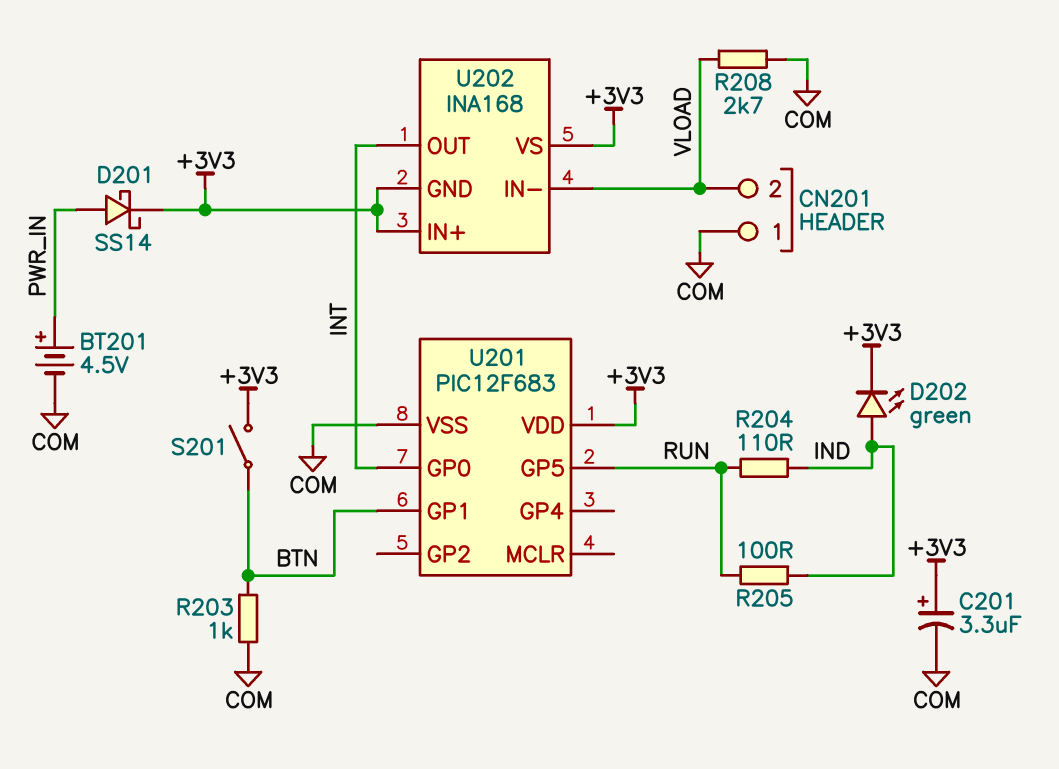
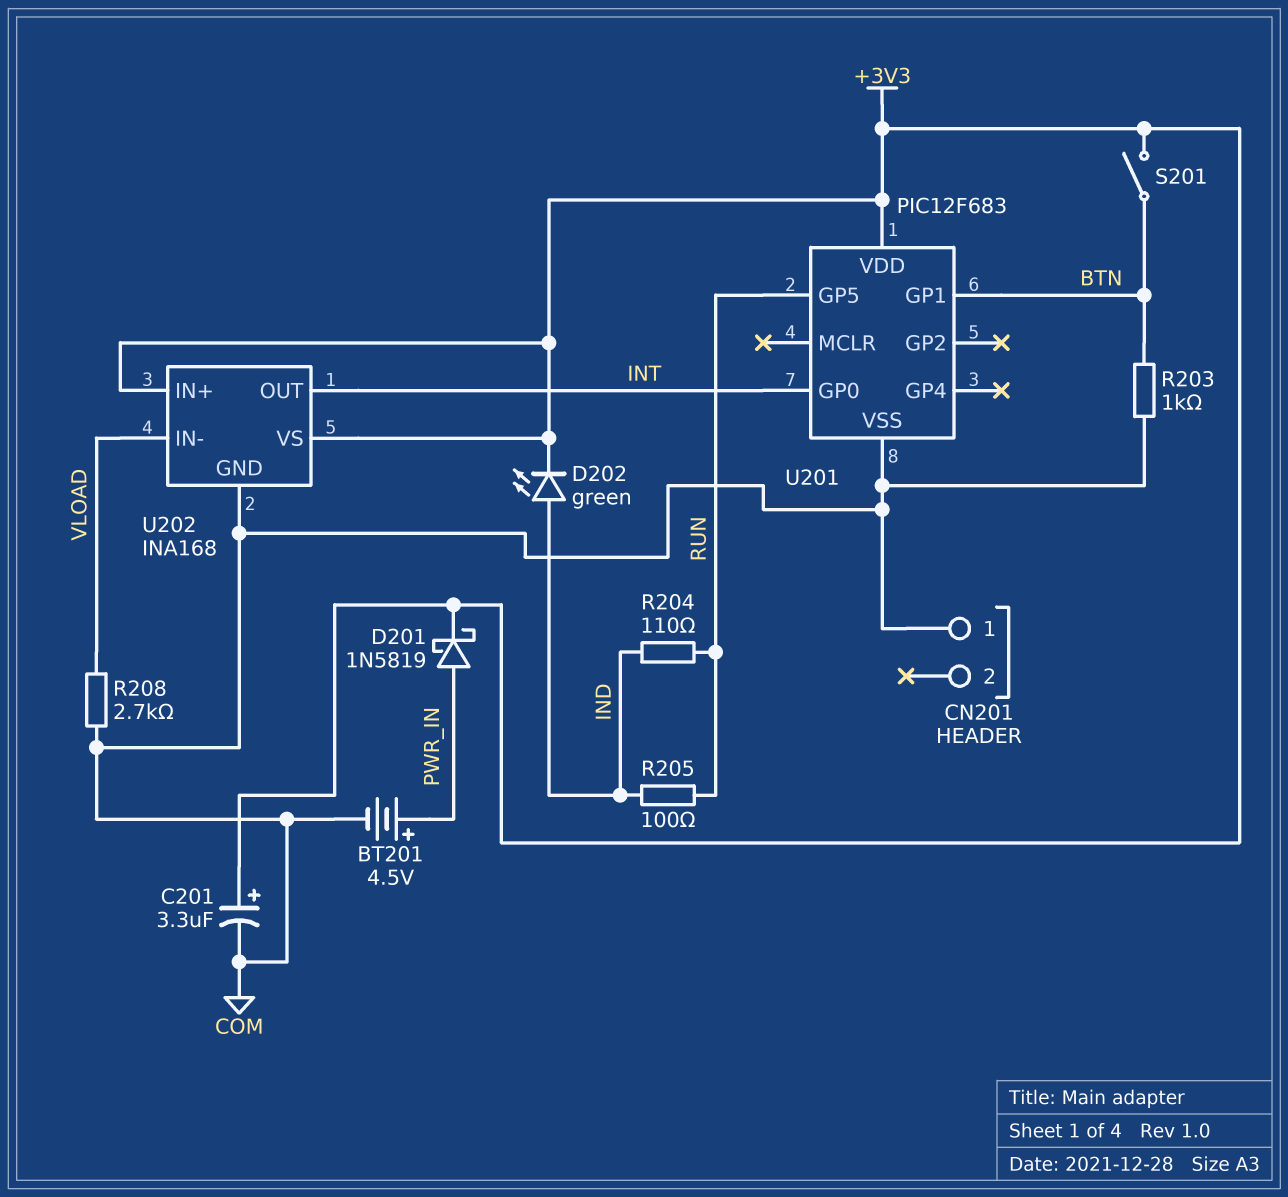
CN201 pin 2: VLOAD -> none
D201: schottky SS14 (A PWR_IN, K +3V3) -> schottky 1N5819 (A PWR_IN, K +3V3)
U202 pin GND: +3V3 -> COM

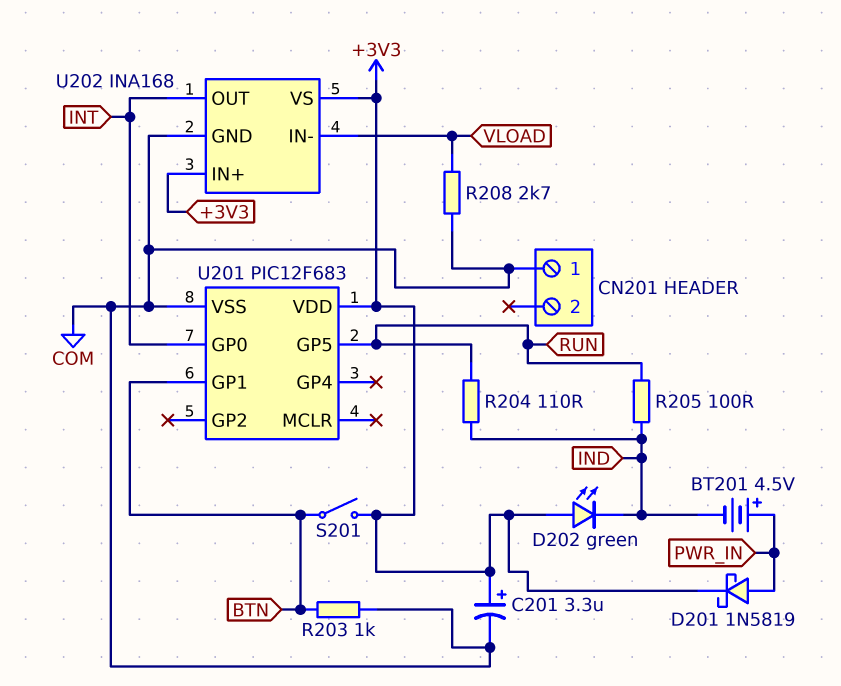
BT201: 4.5V (plus PWR_IN, minus COM) -> 4.5V (plus PWR_IN, minus IND)
D202: LED green (A IND, K +3V3) -> LED green (A +3V3, K IND)

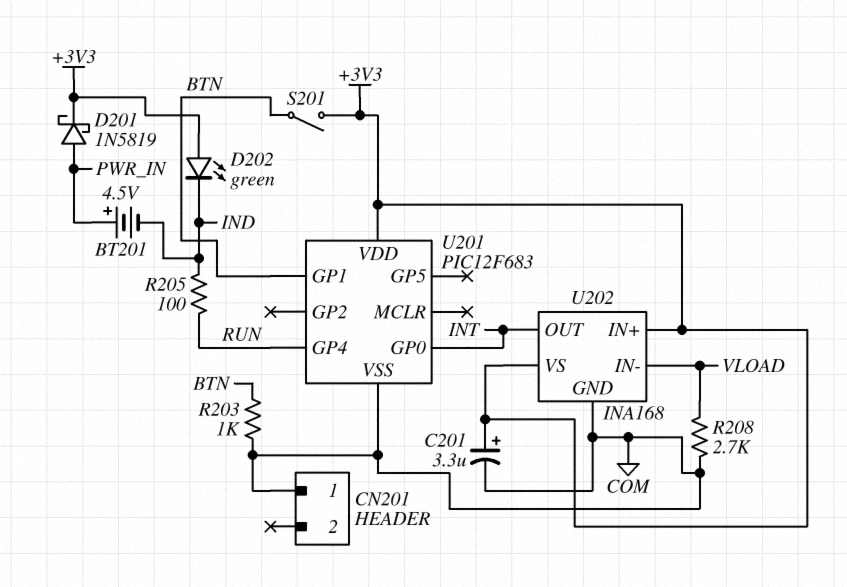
R204: 110 (IND, RUN) -> none
U201 pin GP4: none -> RUN
U201 pin GP5: RUN -> none

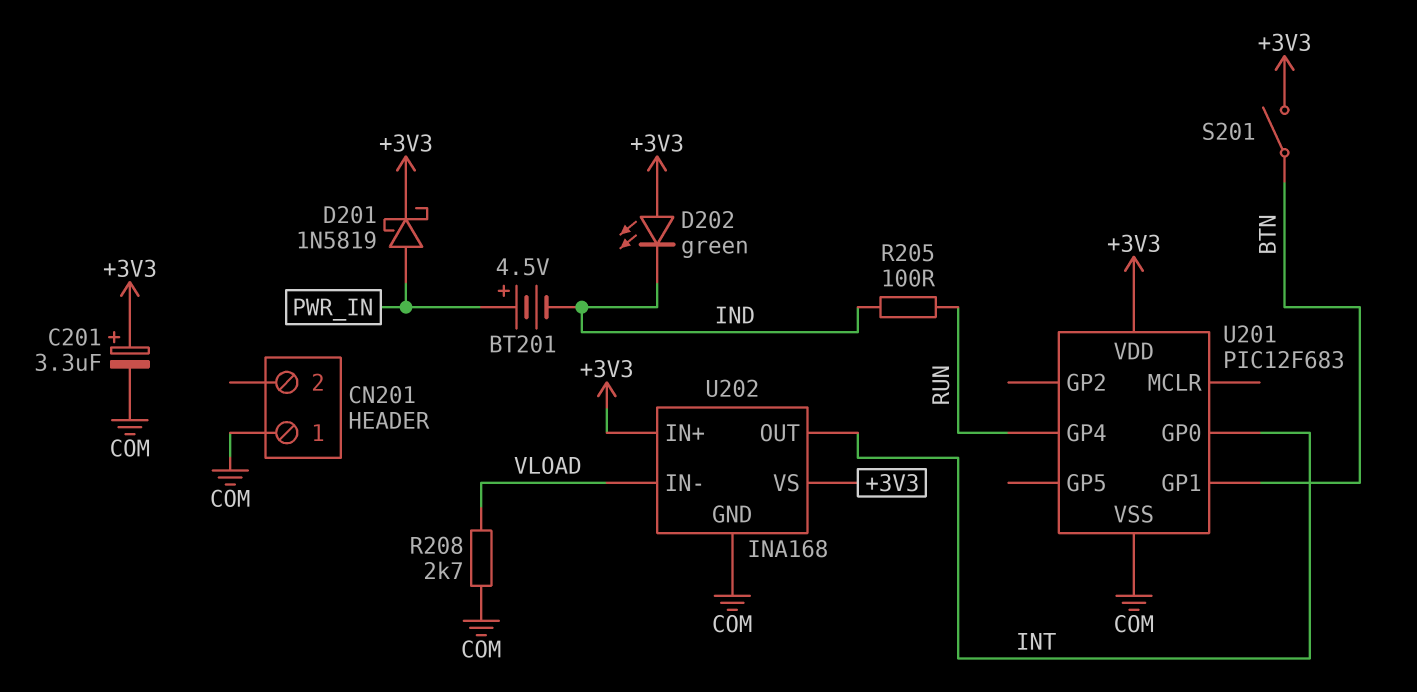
R203: 1k (BTN, COM) -> none

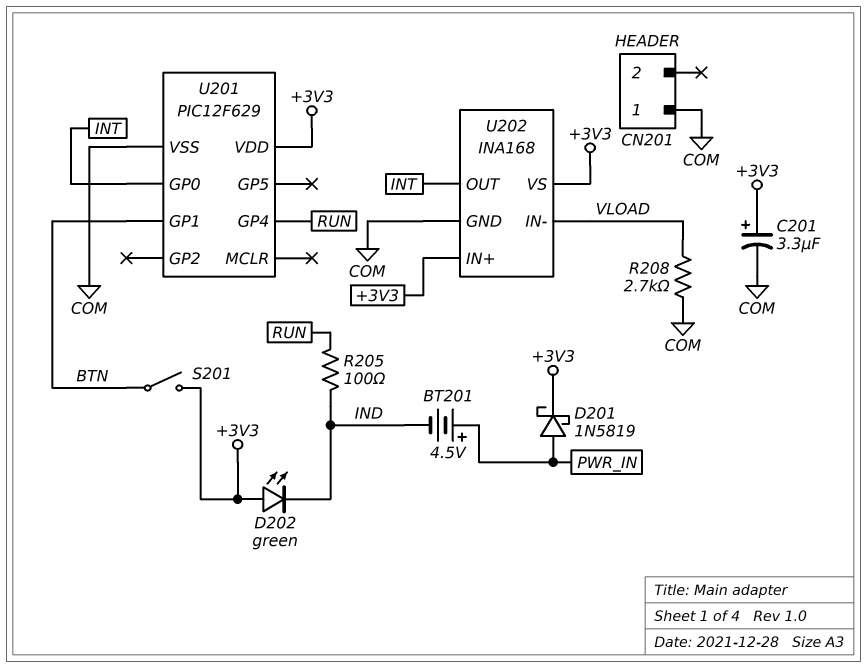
U201: PIC12F683 -> PIC12F629

